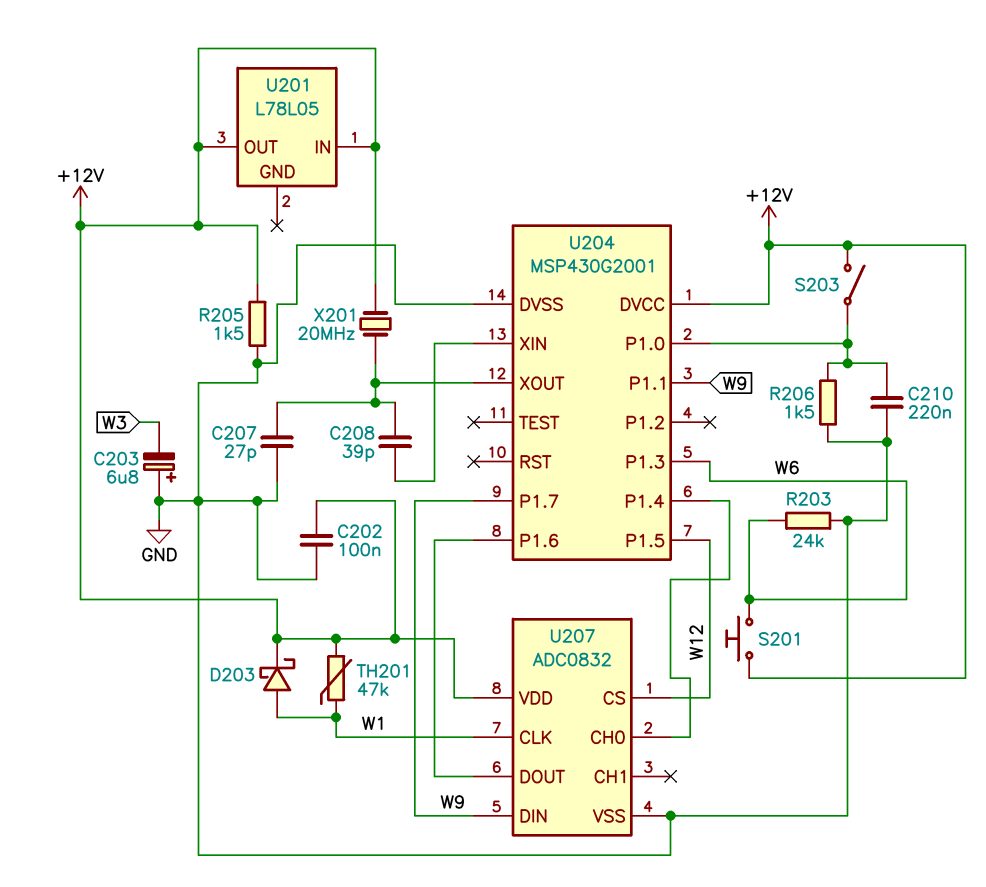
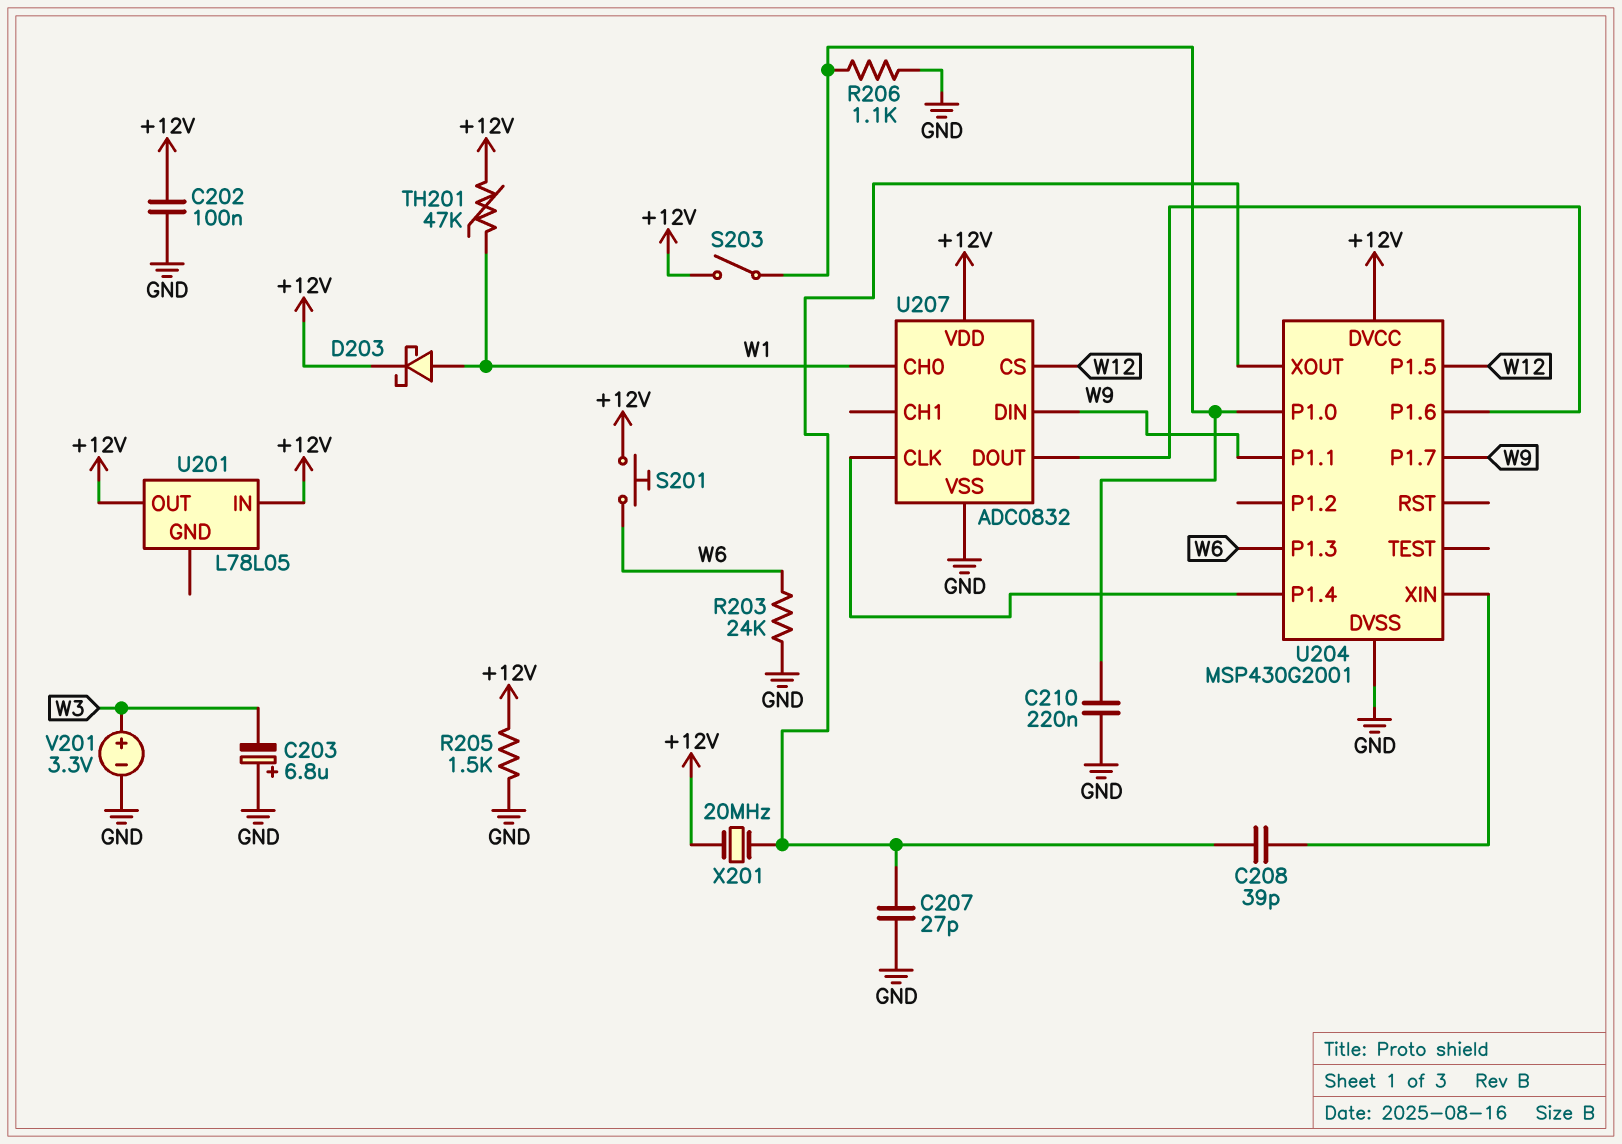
R206: 1.5k (GND, U204/P1.0) -> 1.1k (GND, U204/P1.0)
U207 pin CH0: U204/P1.4 -> W1
U207 pin CLK: W1 -> U204/P1.4
V201: none -> 3.3V (plus W3, minus GND)

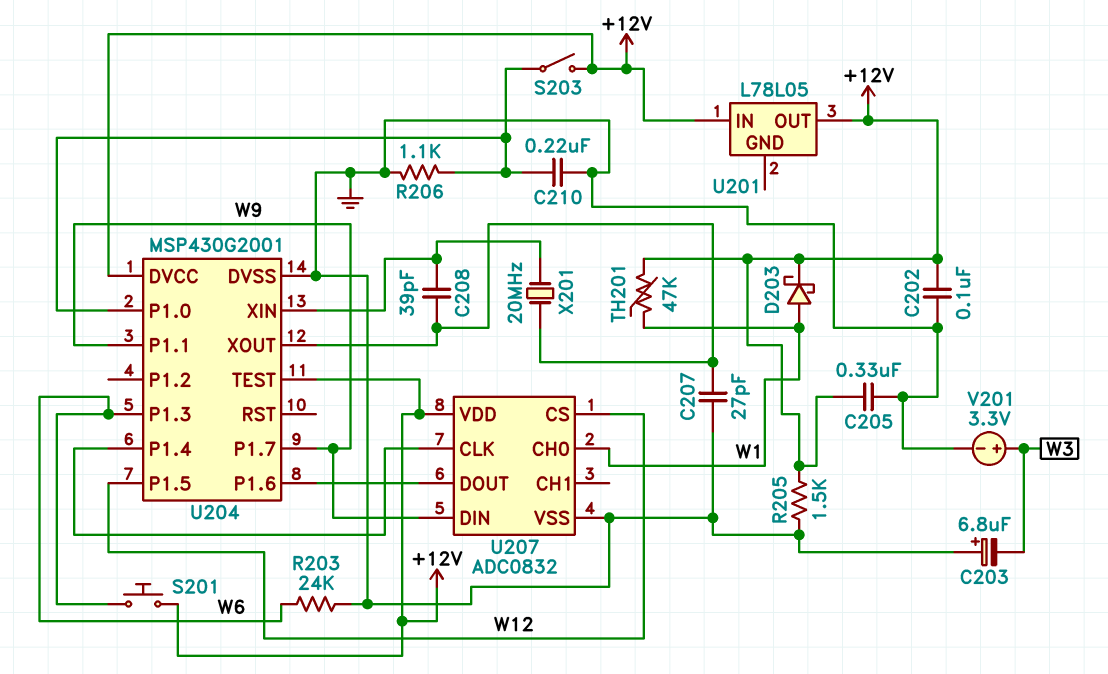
C205: none -> 330nF (+12V, GND)
U204 pin TEST: none -> +12V
X201: 20MHz (+12V, U204/XOUT) -> 20MHz (U204/XIN, U204/XOUT)

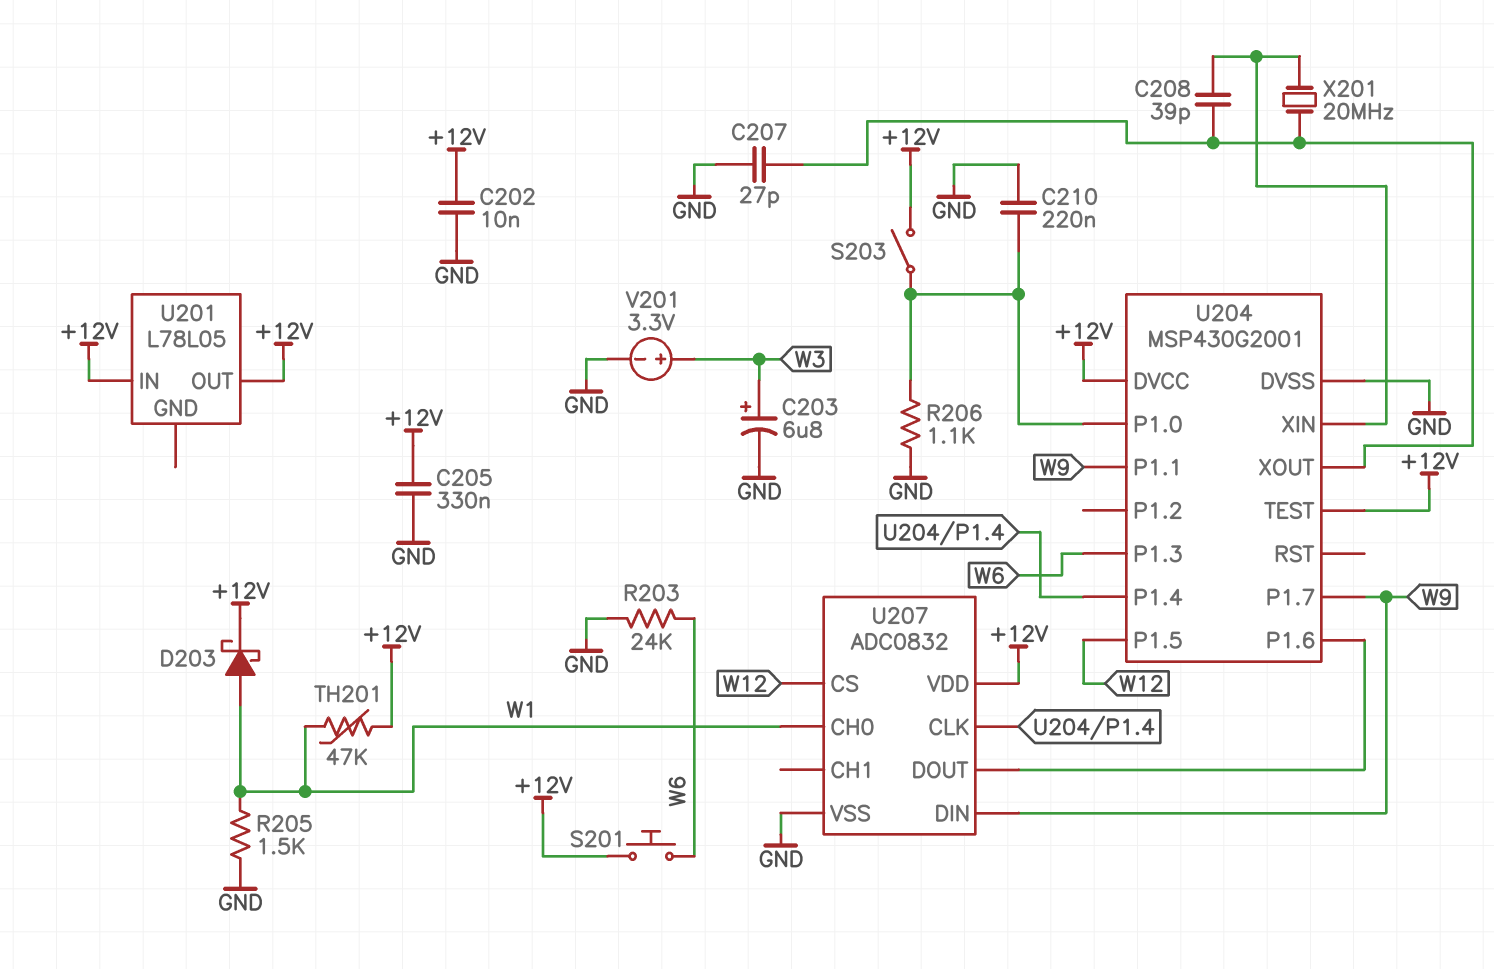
C202: 100nF (+12V, GND) -> 10nF (+12V, GND)
C203: 6.8uF (plus GND, minus W3) -> 6.8uF (plus W3, minus GND)
R205: 1.5k (+12V, GND) -> 1.5k (GND, W1)

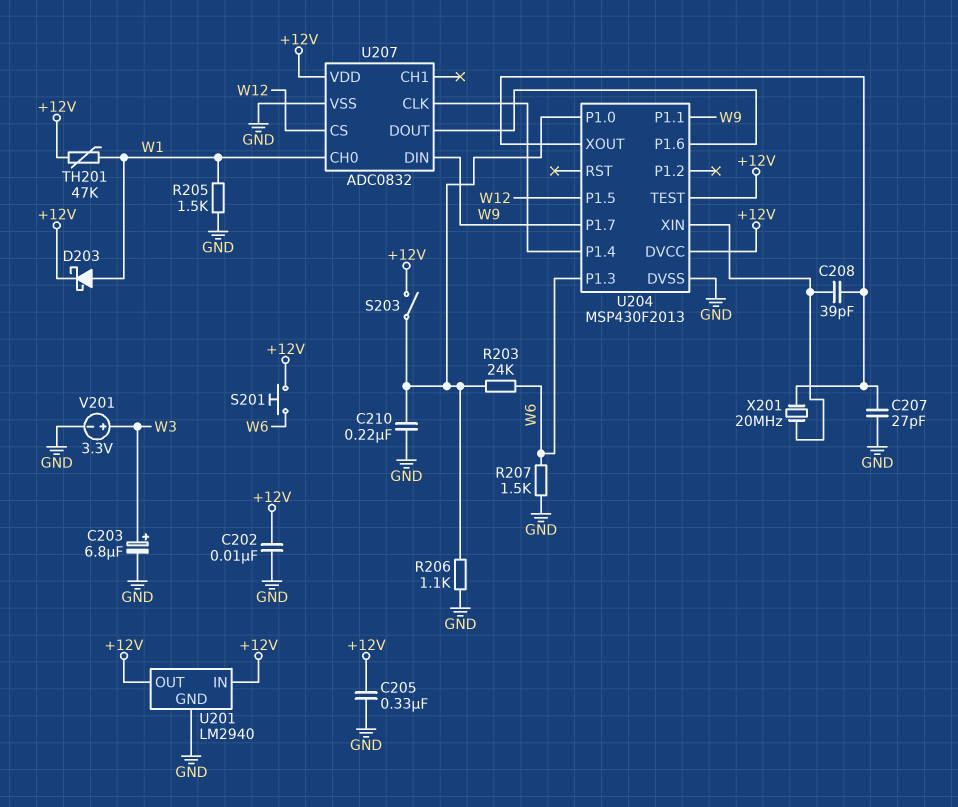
R203: 24k (GND, W6) -> 24k (U204/P1.0, W6)
R207: none -> 1.5k (GND, W6)
U201: L78L05 -> LM2940
U201 pin GND: none -> GND
U204: MSP430G2001 -> MSP430F2013

